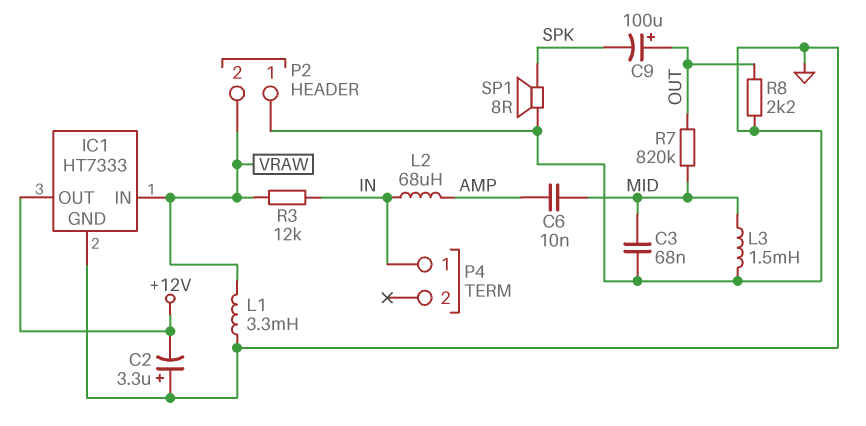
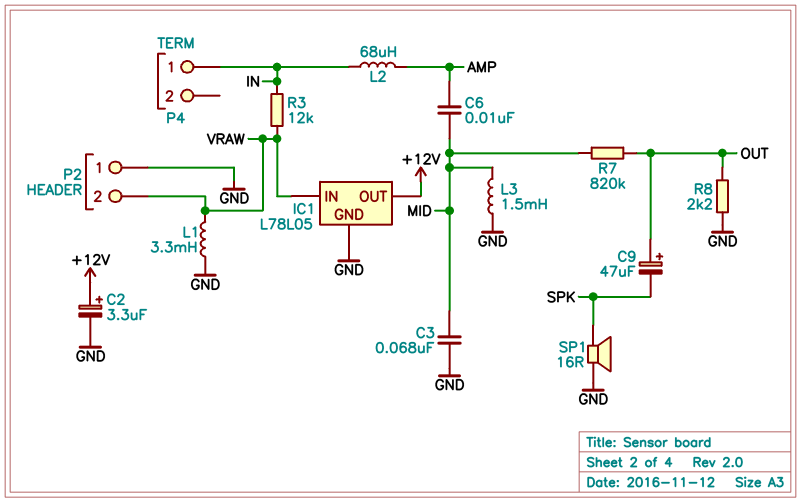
C2: 3.3uF (plus GND, minus +12V) -> 3.3uF (plus +12V, minus GND)
C9: 100uF (plus OUT, minus SPK) -> 47uF (plus OUT, minus SPK)
IC1: HT7333 -> L78L05
SP1: speaker 8R (GND, SPK) -> speaker 16R (GND, SPK)

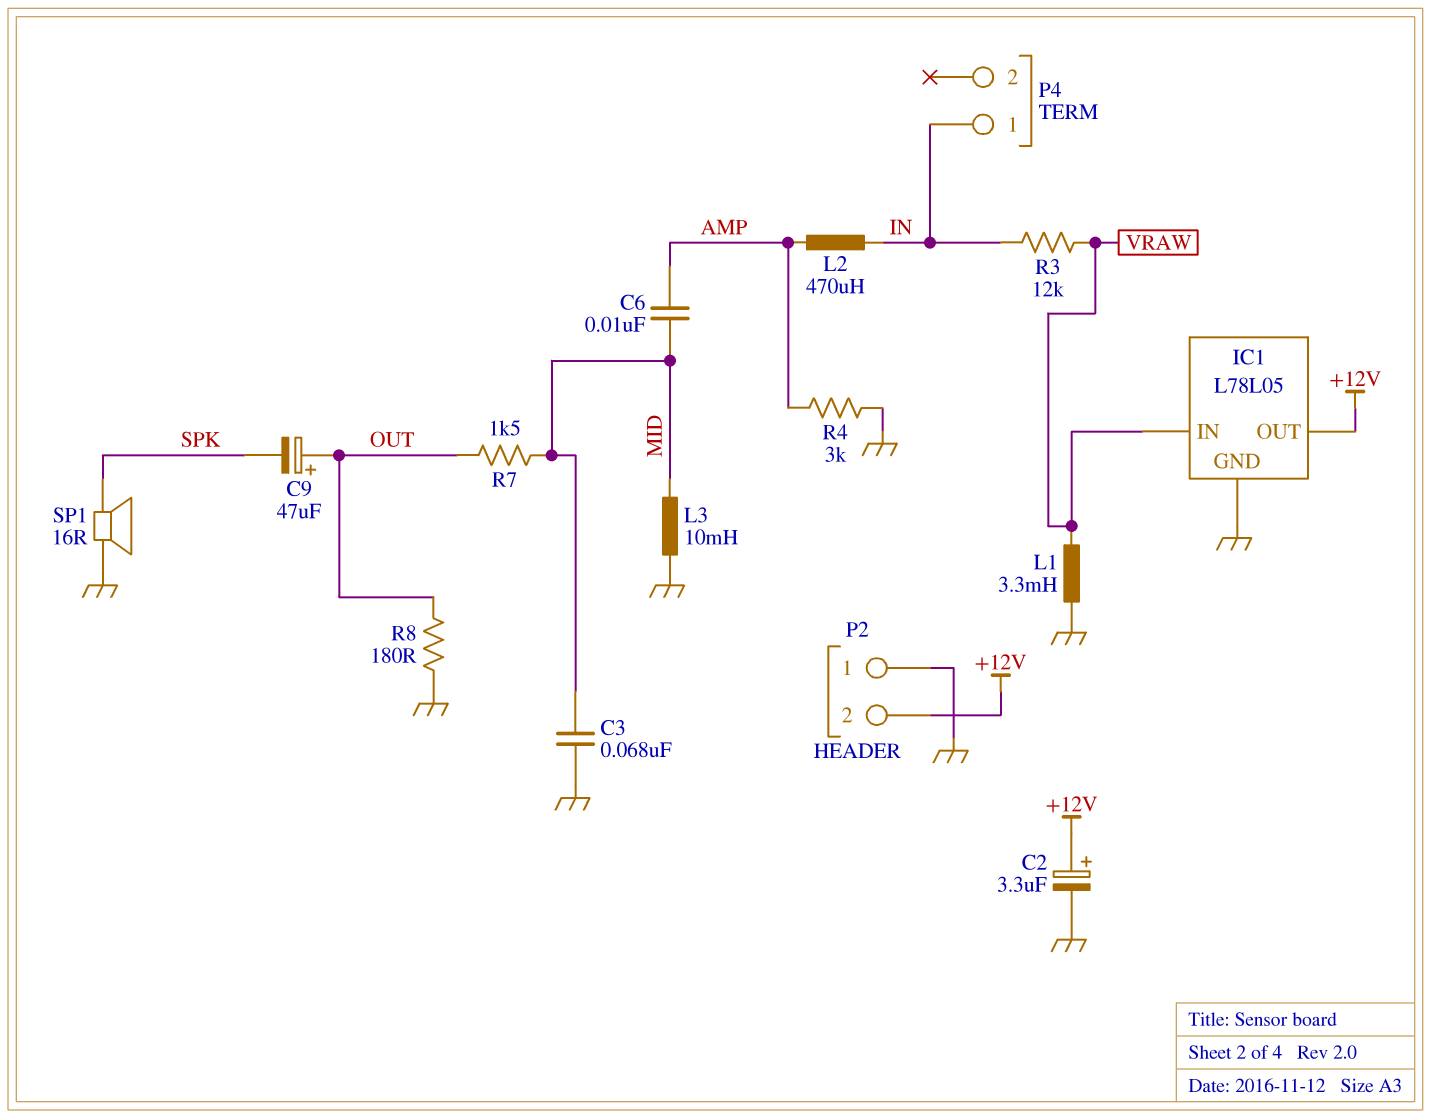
L2: 68uH (AMP, IN) -> 470uH (AMP, IN)
L3: 1.5mH (GND, MID) -> 10mH (GND, MID)
P2 pin 2: VRAW -> +12V
R4: none -> 3k (AMP, GND)
R7: 820k (MID, OUT) -> 1.5k (MID, OUT)
R8: 2.2k (GND, OUT) -> 180 (GND, OUT)

